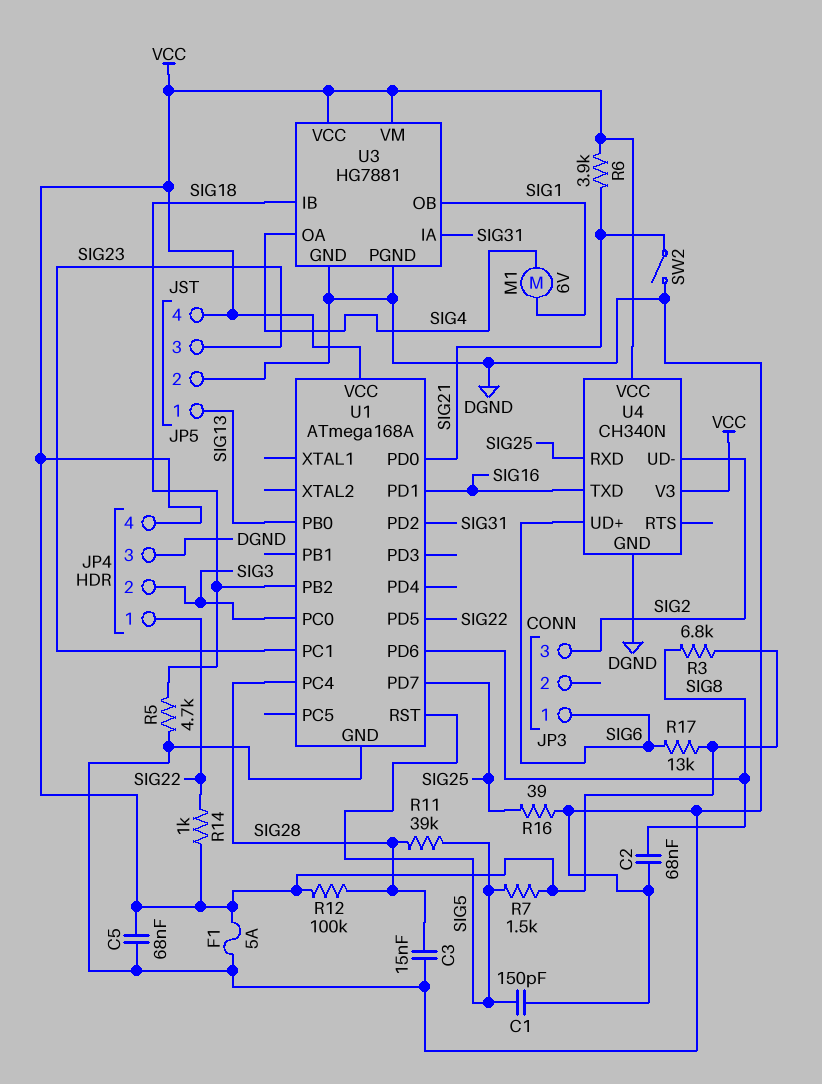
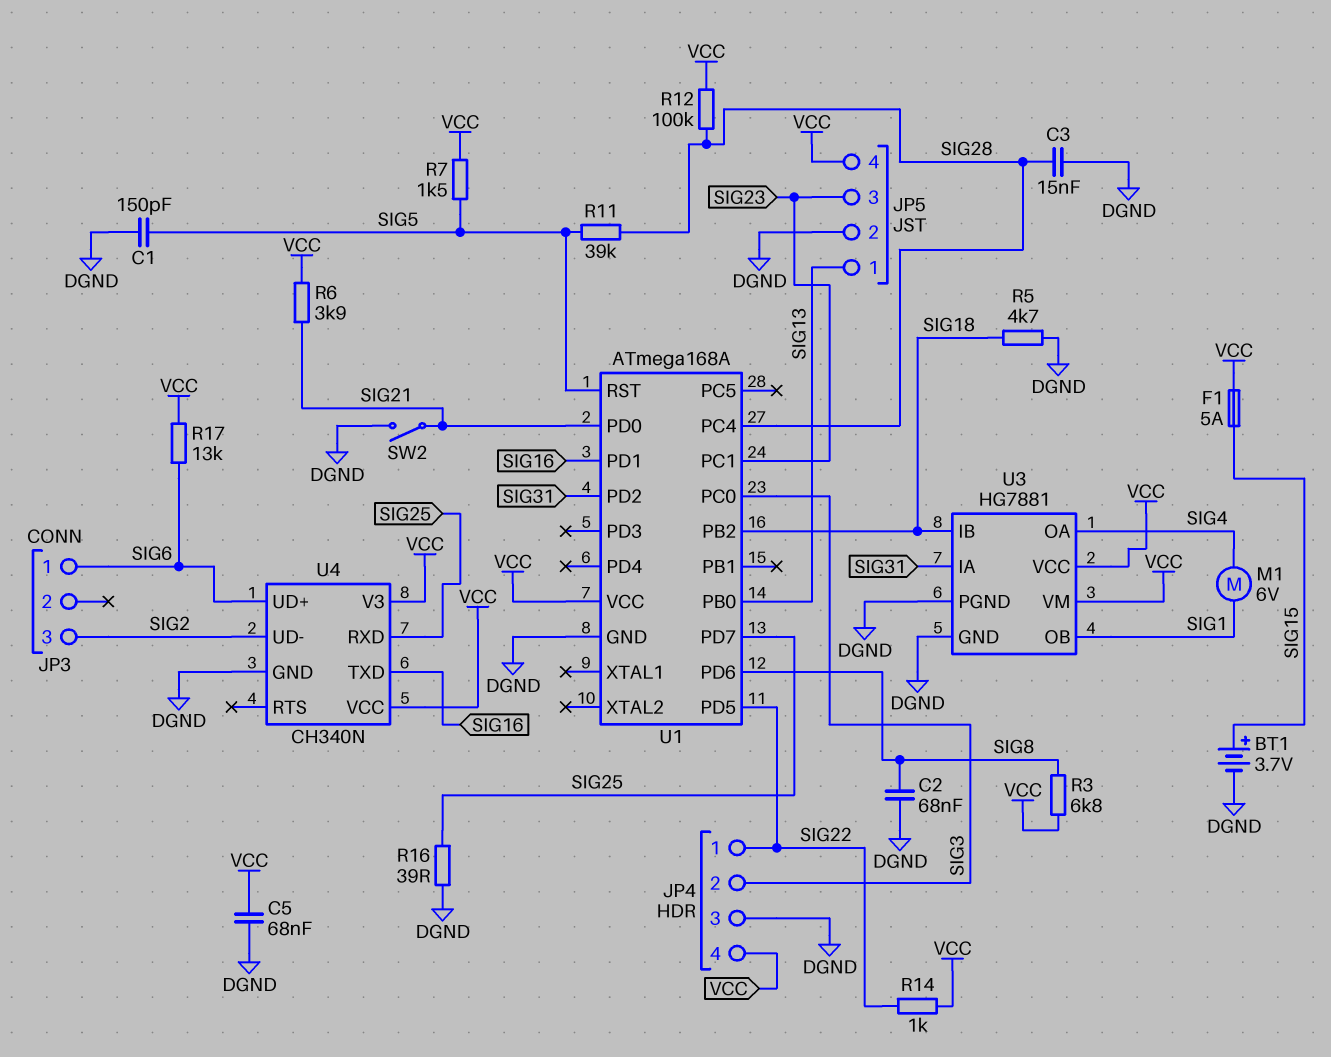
BT1: none -> 3.7V (plus SIG15, minus DGND)
F1: 5A (DGND, VCC) -> 5A (SIG15, VCC)

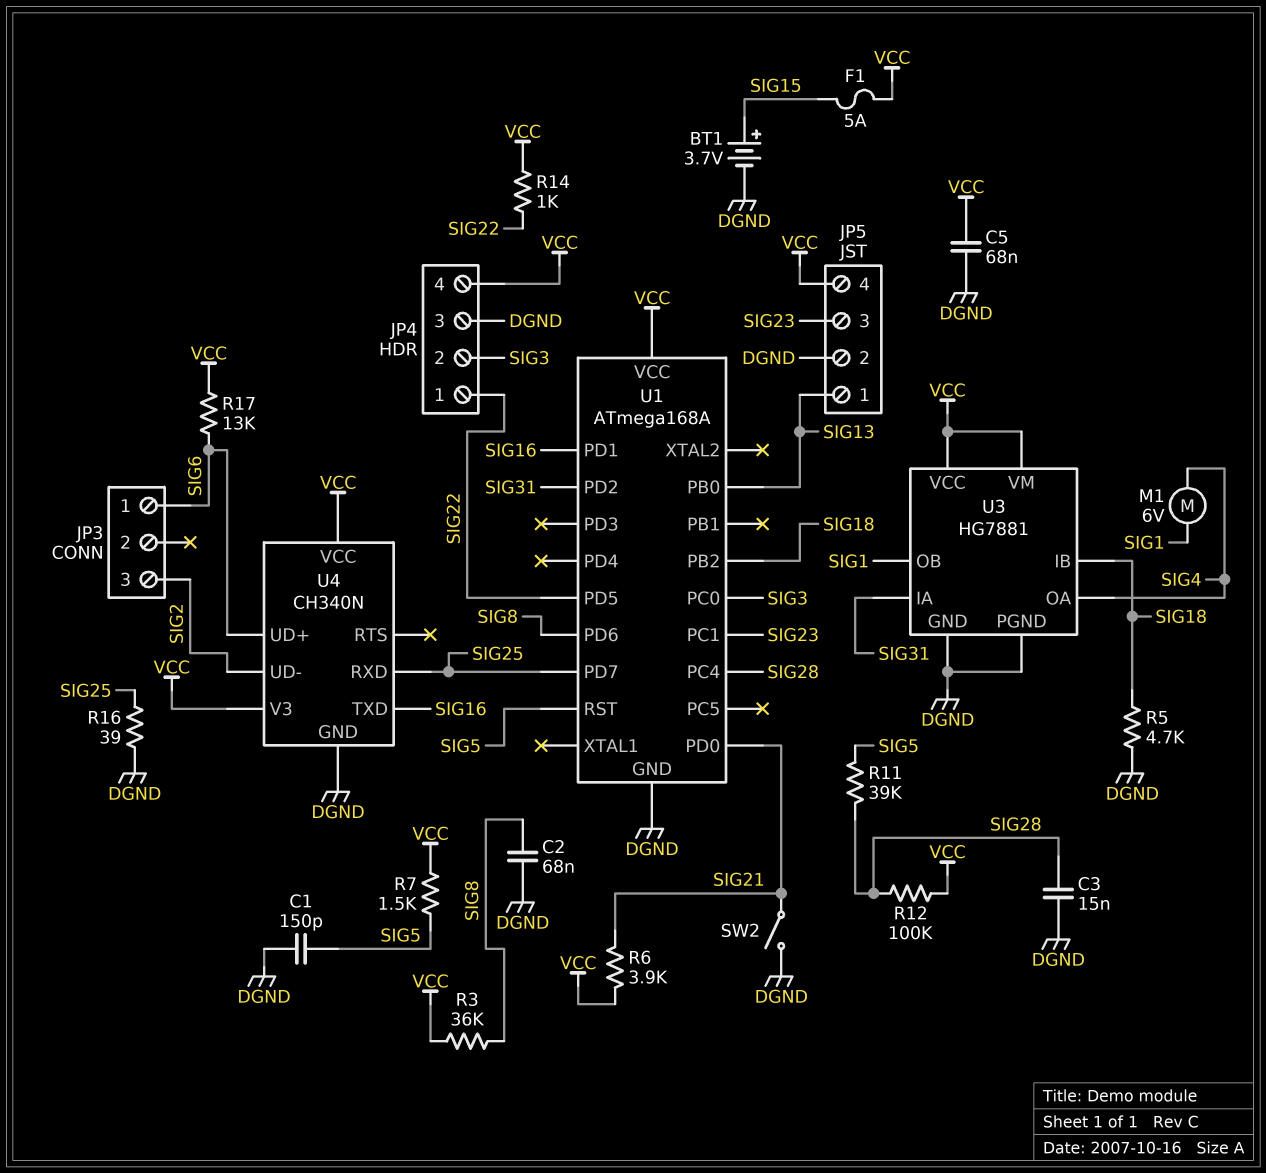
R3: 6.8k (SIG8, VCC) -> 36k (SIG8, VCC)

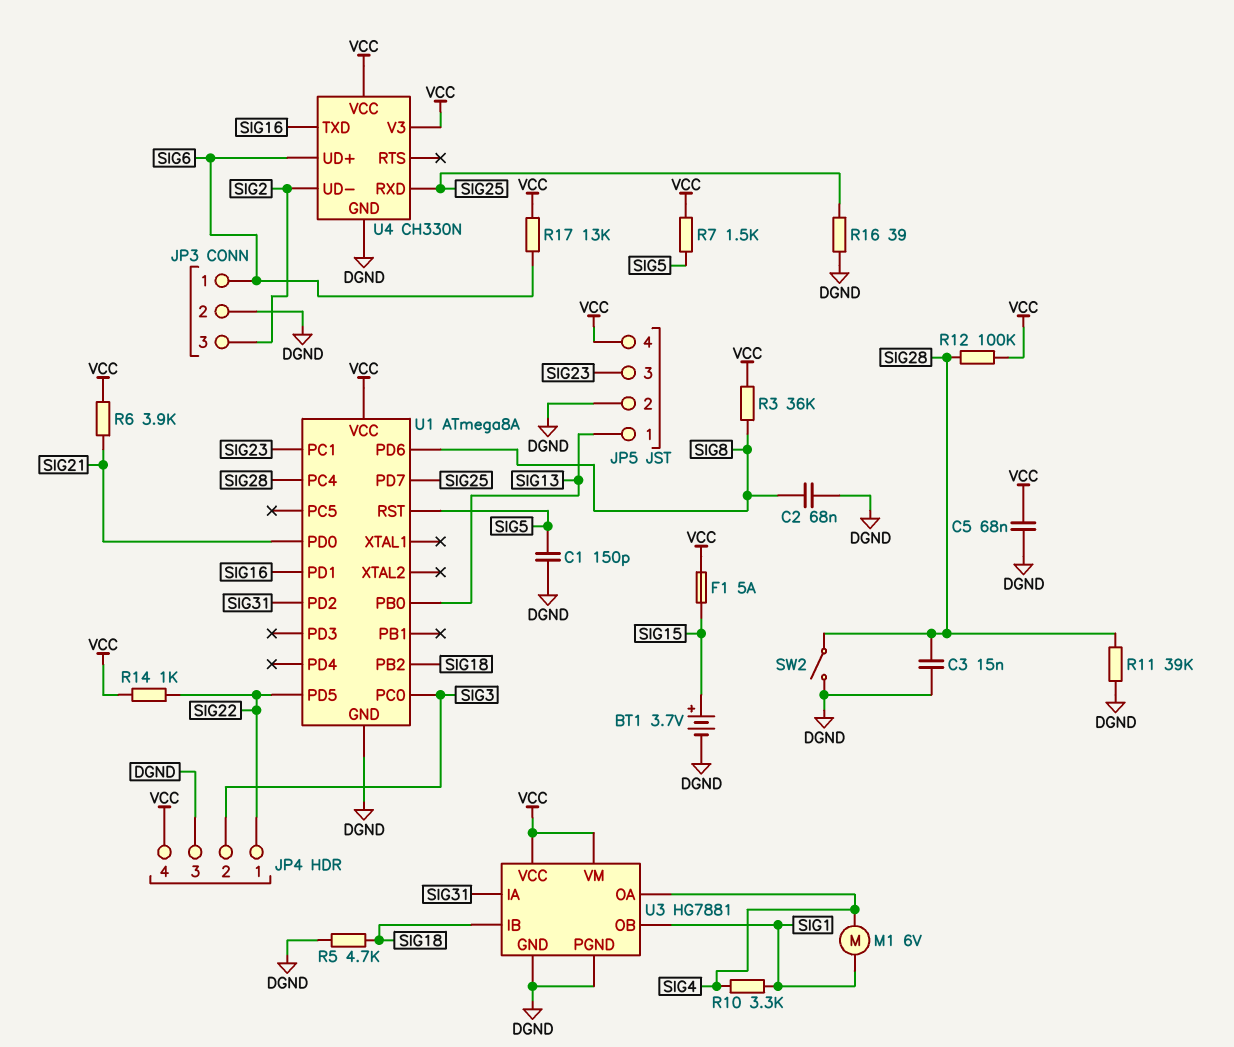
JP3 pin 2: none -> DGND
R10: none -> 3.3k (SIG1, SIG4)
R11: 39k (SIG5, SIG28) -> 39k (DGND, SIG28)
SW2: switch (DGND, SIG21) -> switch (DGND, SIG28)
U1: ATmega168A -> ATmega8A
U4: CH340N -> CH330N

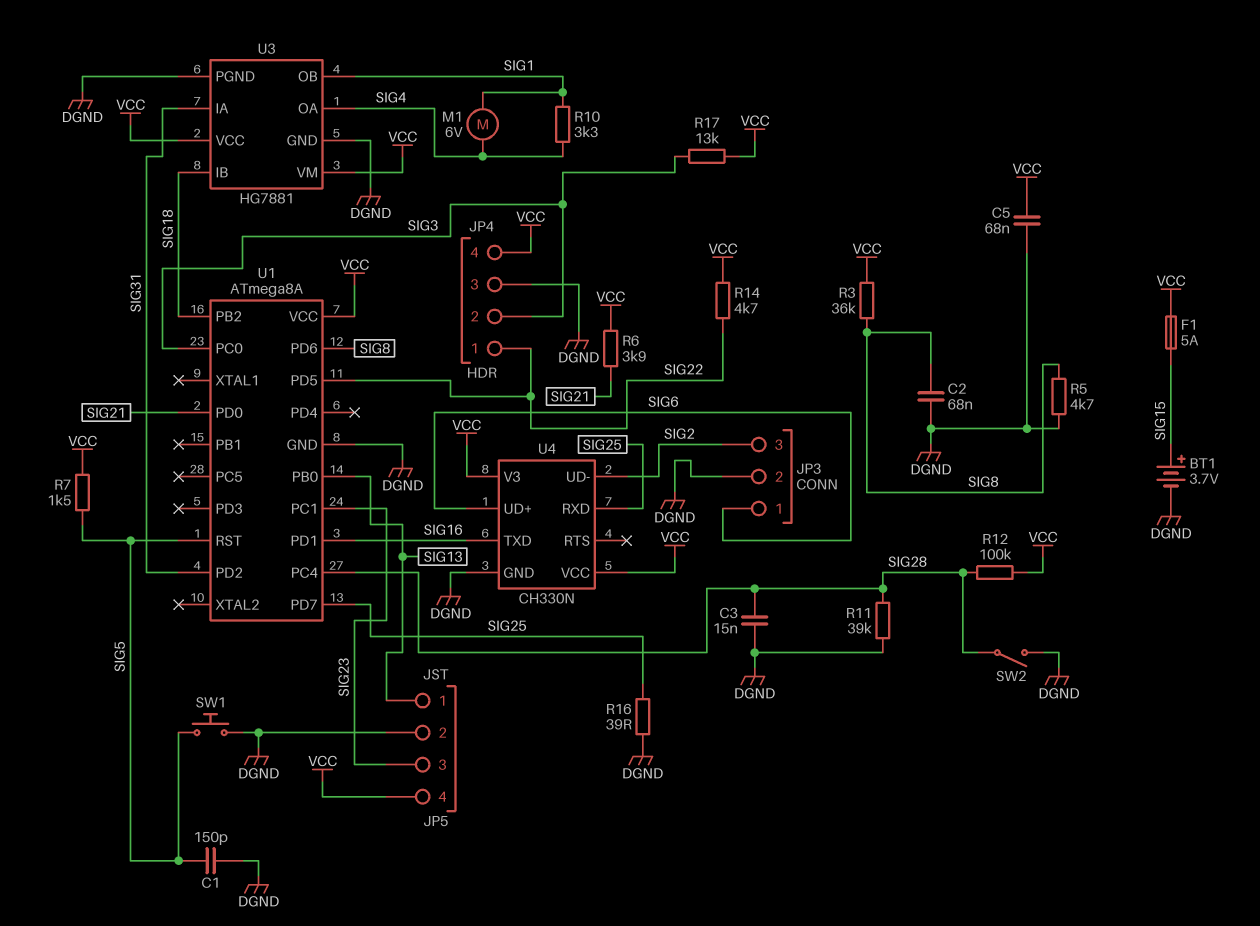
R5: 4.7k (DGND, SIG18) -> 4.7k (DGND, SIG8)
R14: 1k (SIG22, VCC) -> 4.7k (SIG22, VCC)
R17: 13k (SIG6, VCC) -> 13k (SIG3, VCC)
SW1: none -> button (DGND, SIG5)

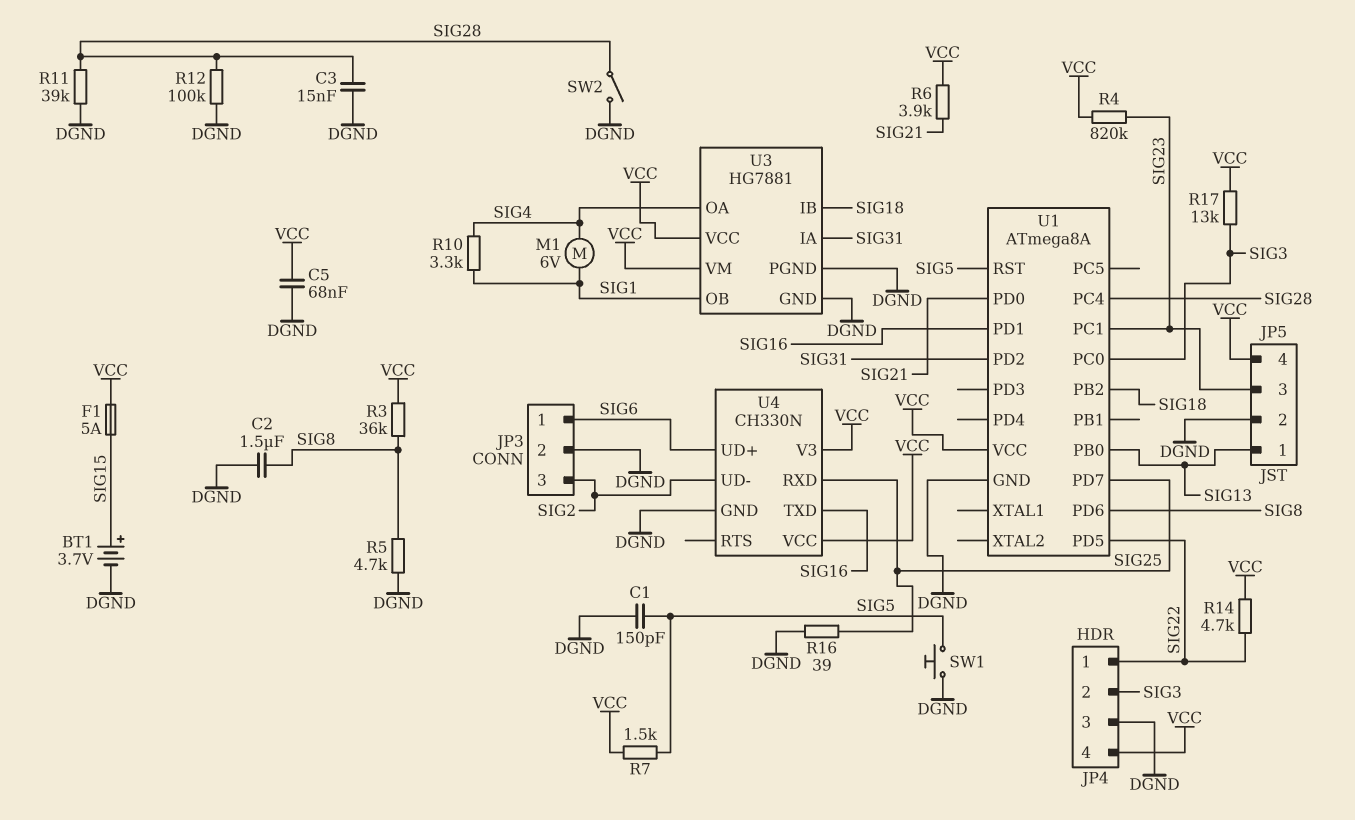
C2: 68nF (DGND, SIG8) -> 1.5uF (DGND, SIG8)
R4: none -> 820k (SIG23, VCC)
R12: 100k (SIG28, VCC) -> 100k (DGND, SIG28)

